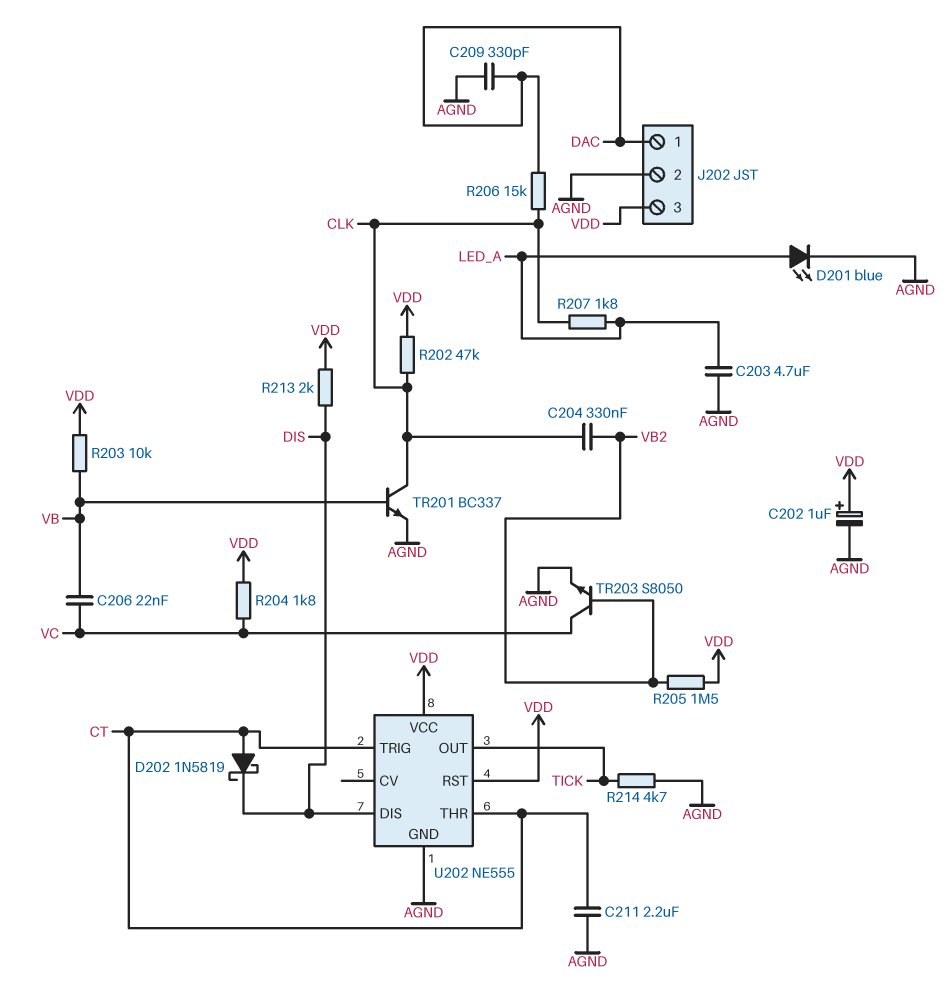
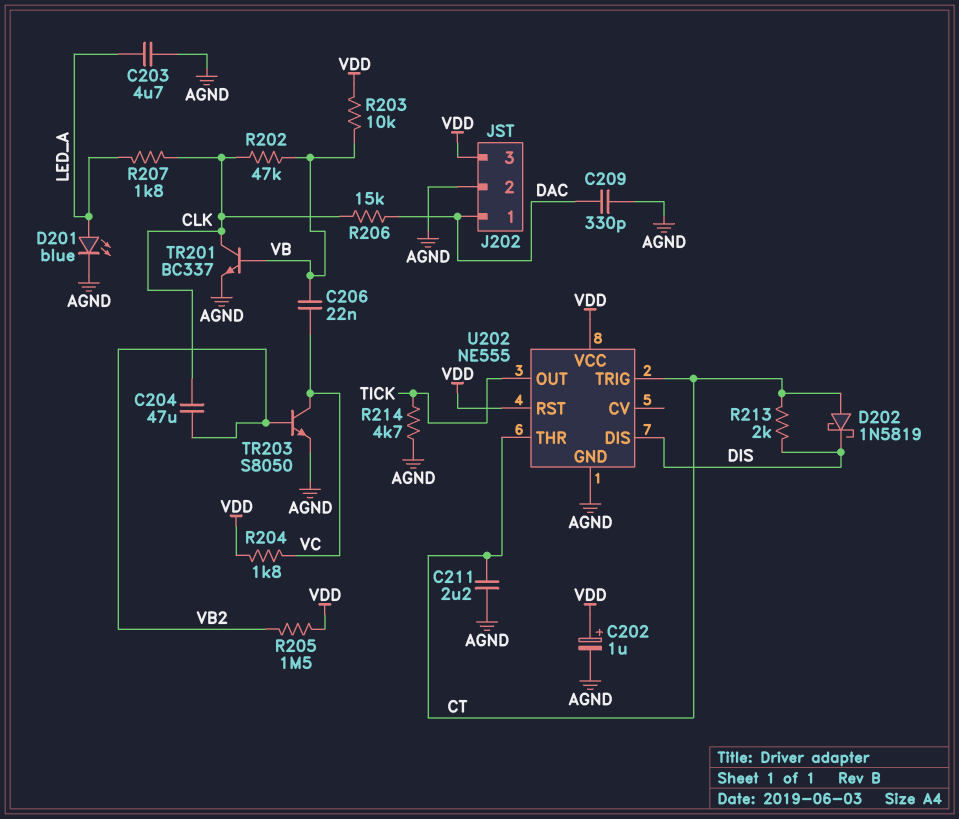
C204: 330nF (CLK, VB2) -> 47uF (CLK, VB2)
R202: 47k (CLK, VDD) -> 47k (CLK, VB)
R213: 2k (DIS, VDD) -> 2k (CT, DIS)

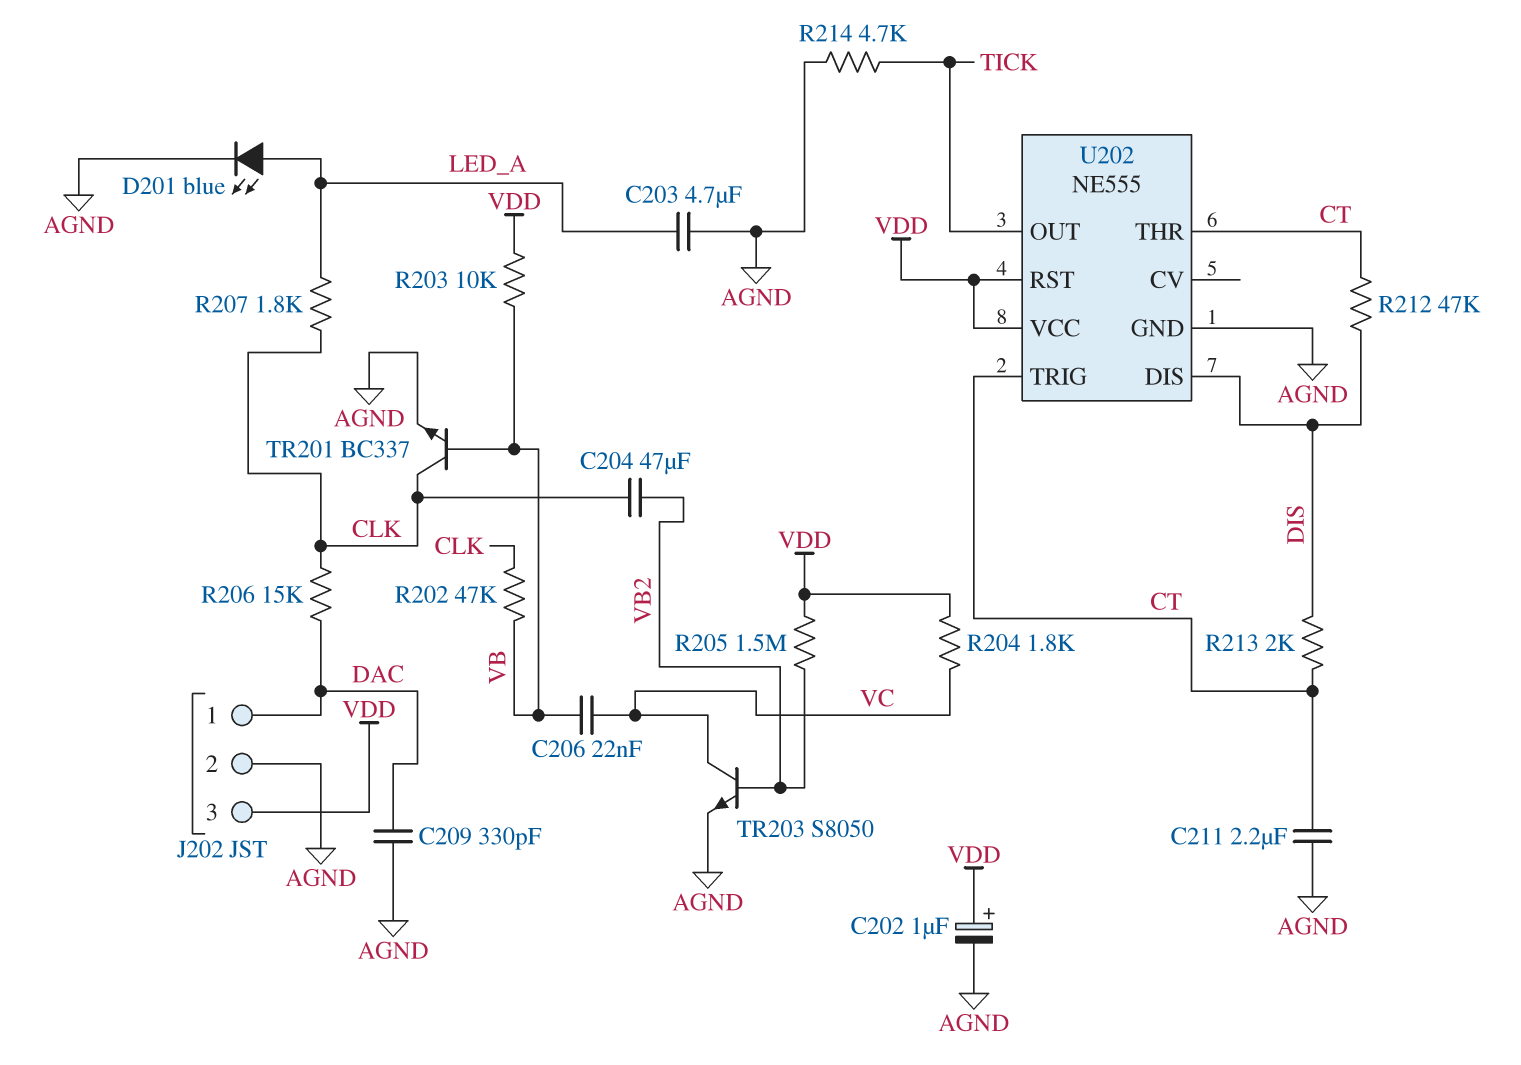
D202: schottky 1N5819 (A CT, K DIS) -> none
R212: none -> 47k (CT, DIS)

